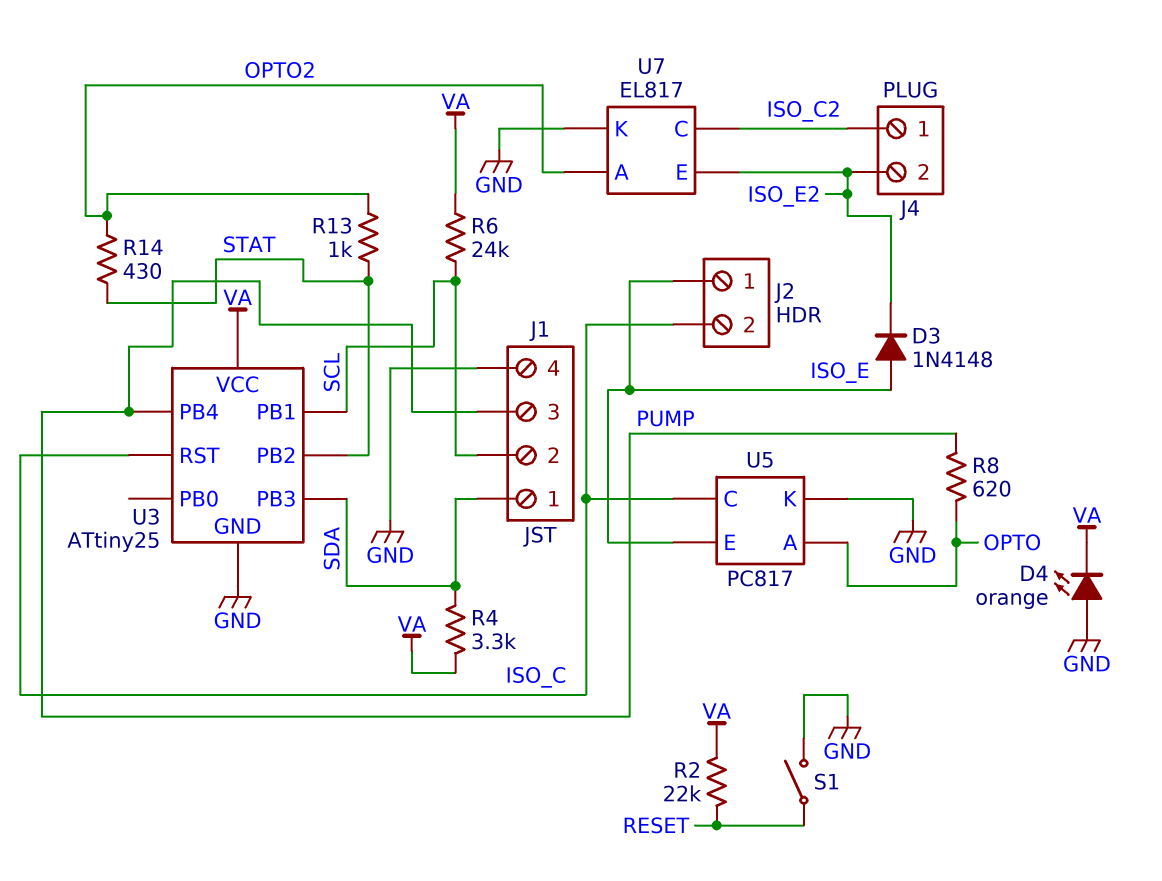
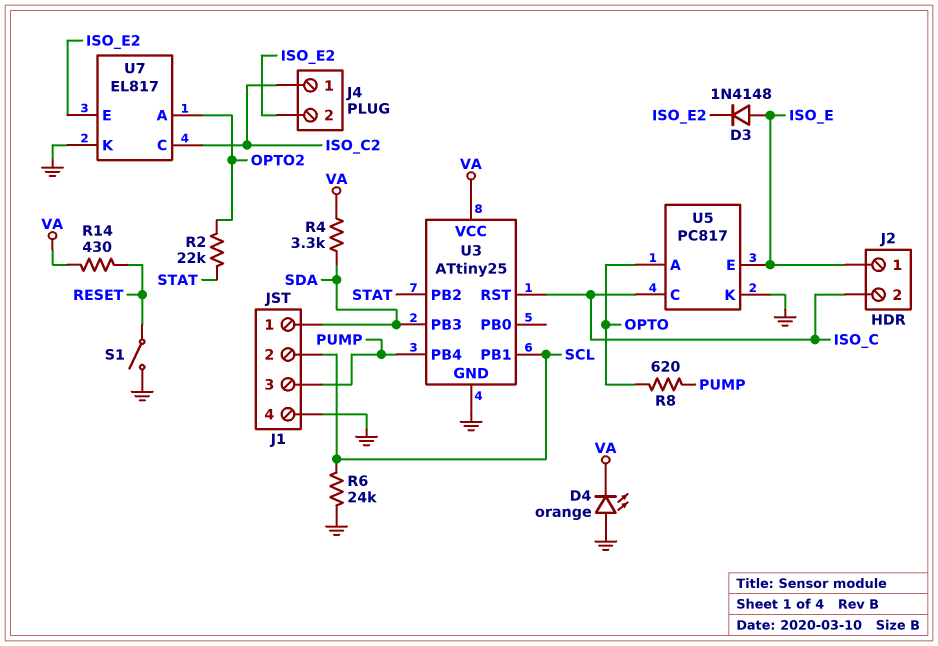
R2: 22k (RESET, VA) -> 22k (OPTO2, STAT)
R6: 24k (SCL, VA) -> 24k (GND, SCL)
R13: 1k (OPTO2, STAT) -> none
R14: 430 (OPTO2, STAT) -> 430 (RESET, VA)

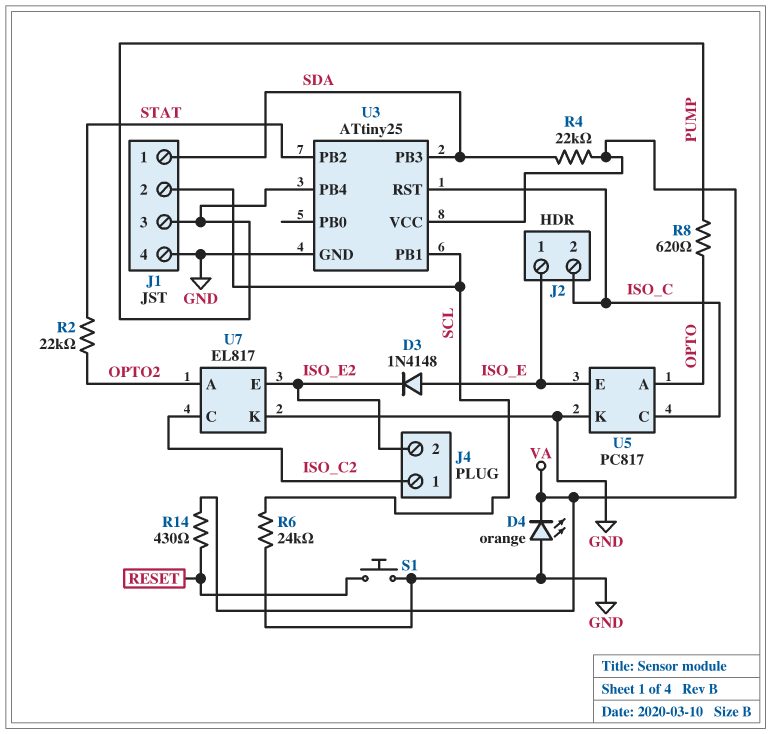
R4: 3.3k (SDA, VA) -> 22k (SDA, VA)
S1: switch (GND, RESET) -> button (GND, RESET)

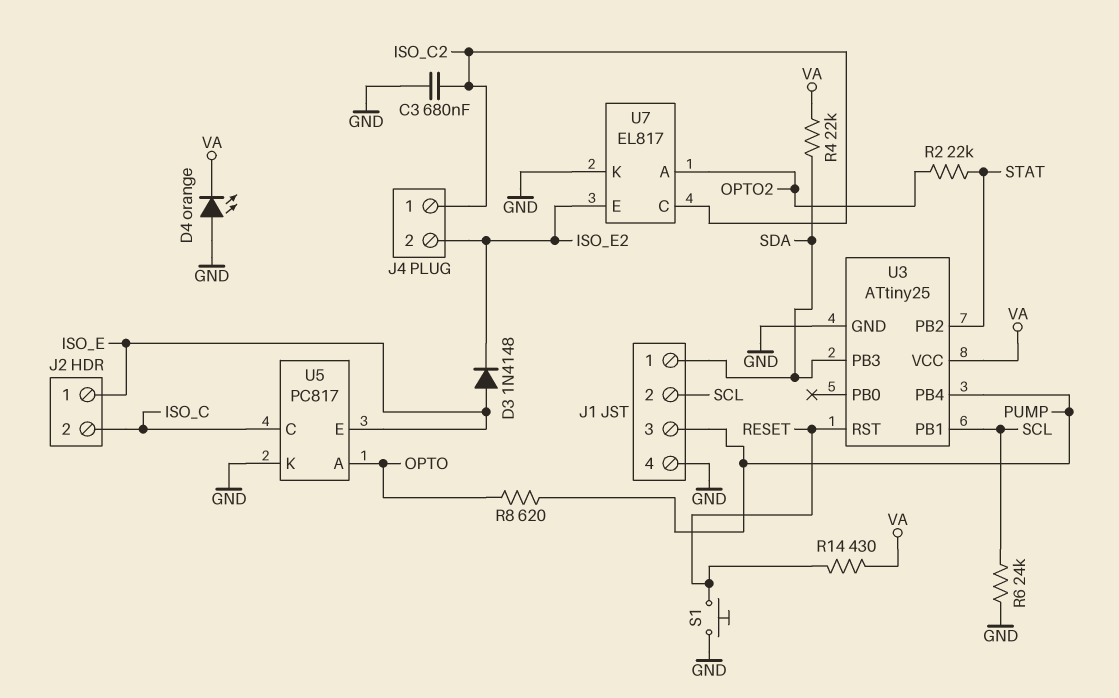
C3: none -> 680nF (GND, ISO_C2)
U3 pin RST: ISO_C -> RESET

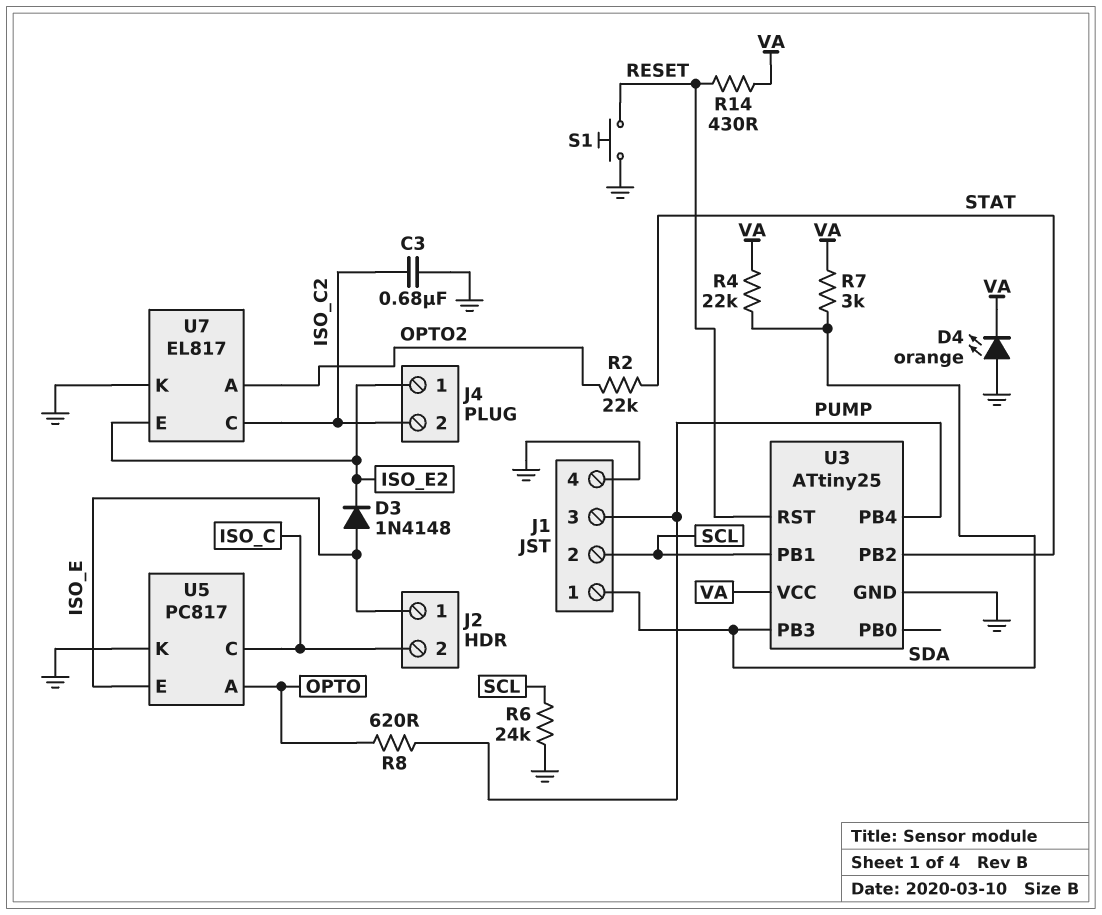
J4 pin 1: ISO_C2 -> ISO_E2
J4 pin 2: ISO_E2 -> ISO_C2
R7: none -> 3k (SDA, VA)

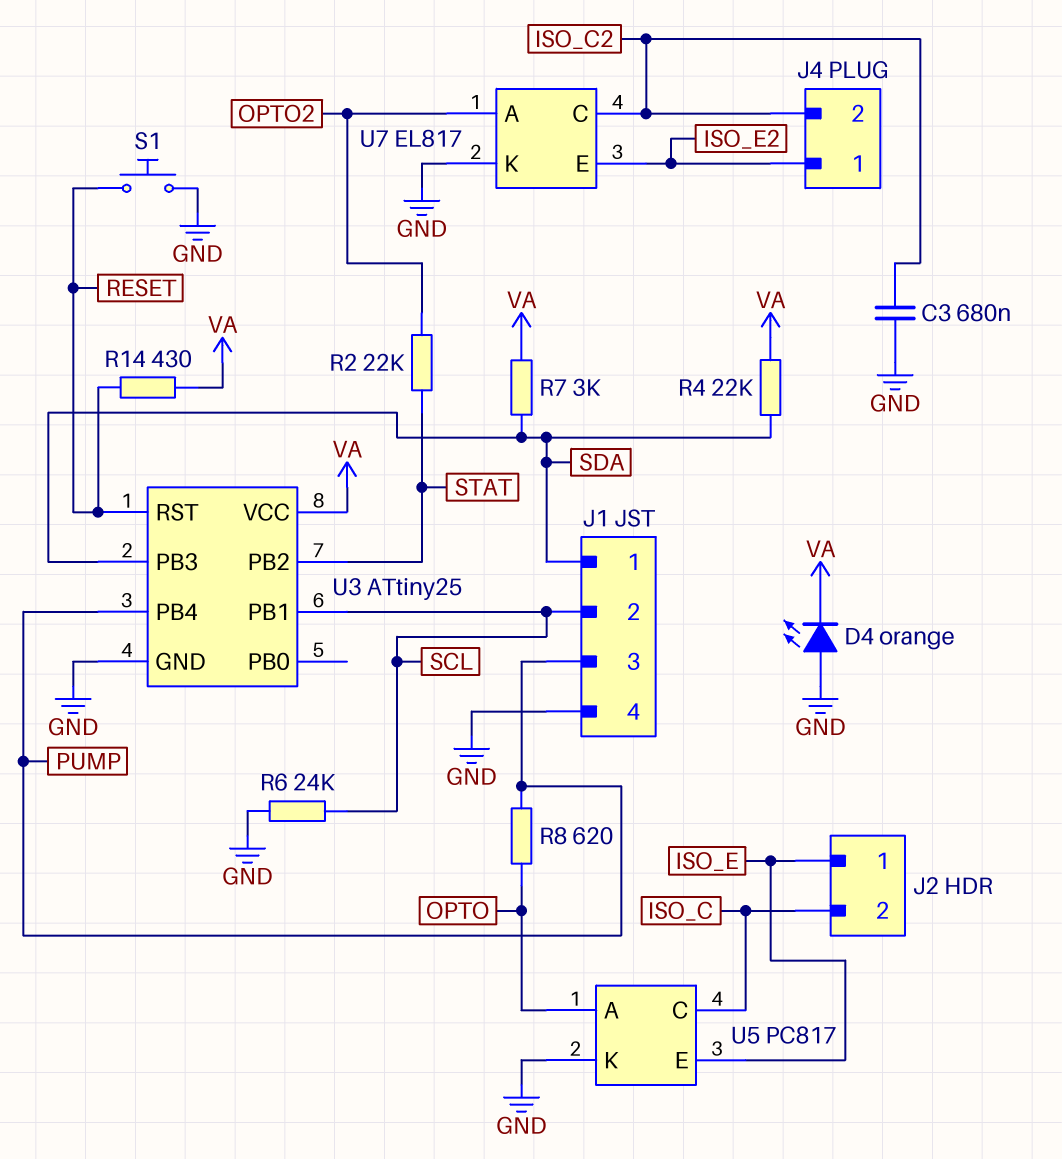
D3: diode 1N4148 (A ISO_E, K ISO_E2) -> none

